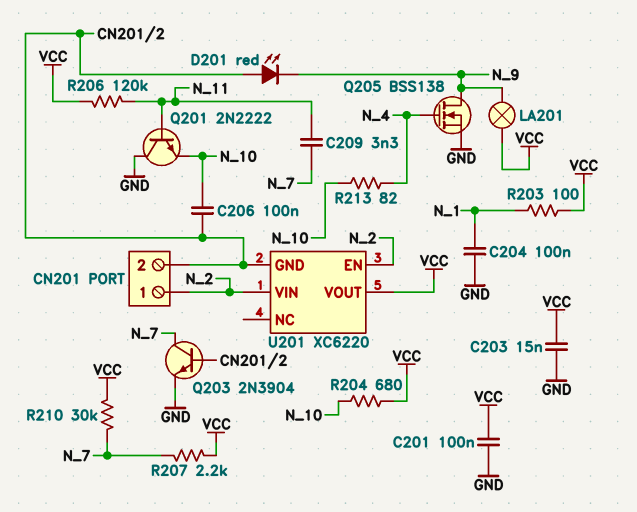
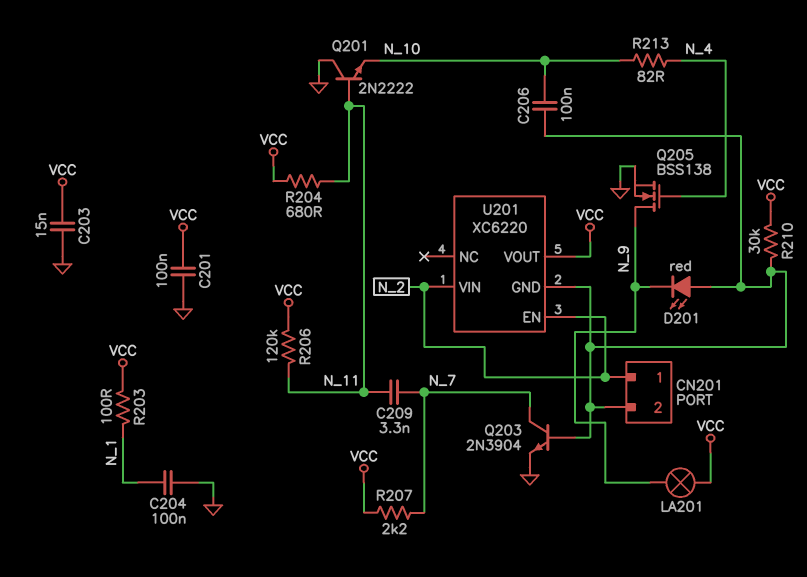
R204: 680 (N_10, VCC) -> 680 (N_11, VCC)
R210: 30k (N_7, VCC) -> 30k (CN201/2, VCC)

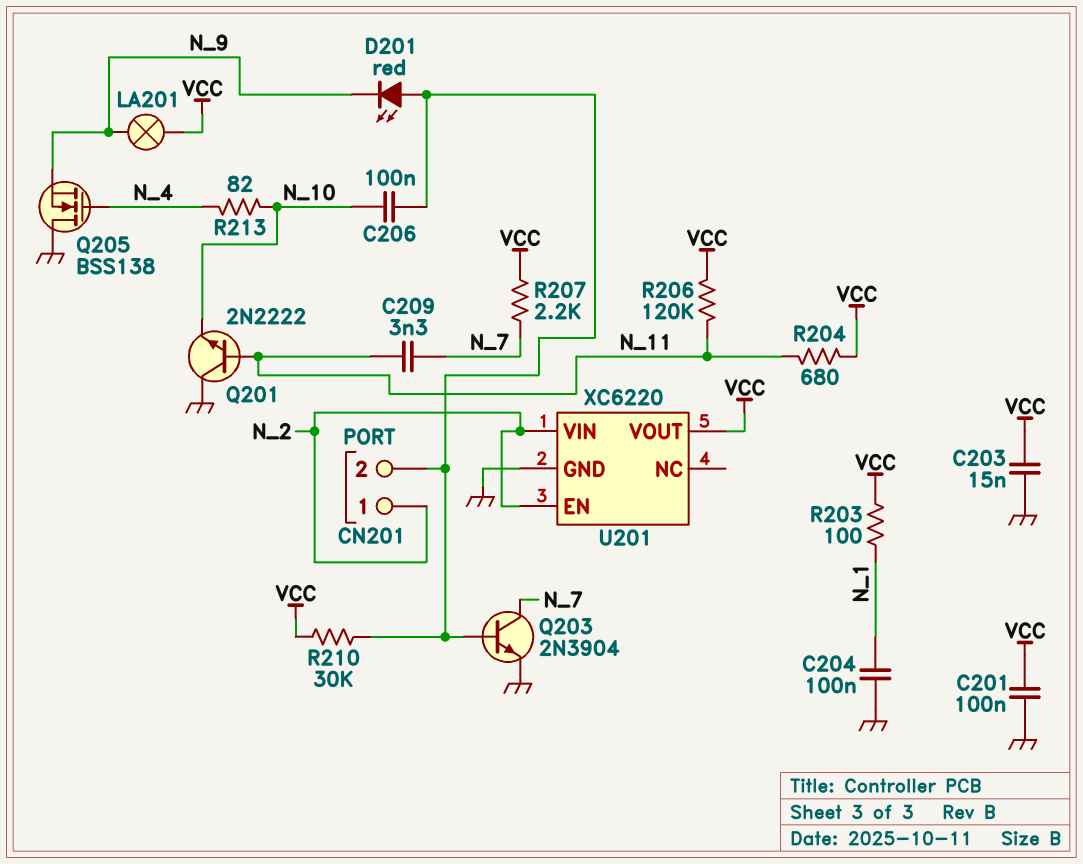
Q205: NMOS BSS138 (G N_4, D N_9, S GND) -> NMOS BSS138 (G N_4, D GND, S N_9)
U201 pin GND: CN201/2 -> GND

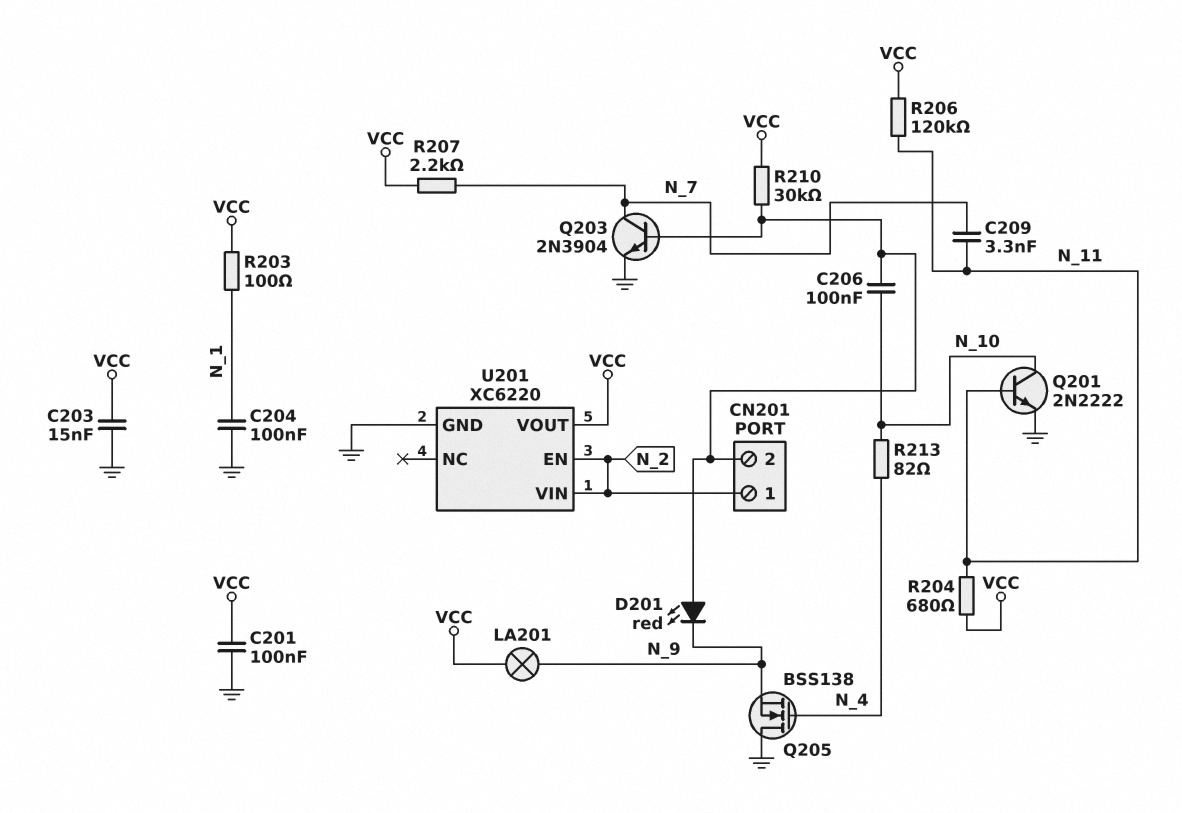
Q201: NPN 2N2222 (B N_11, C GND, E N_10) -> NPN 2N2222 (B N_11, C N_10, E GND)

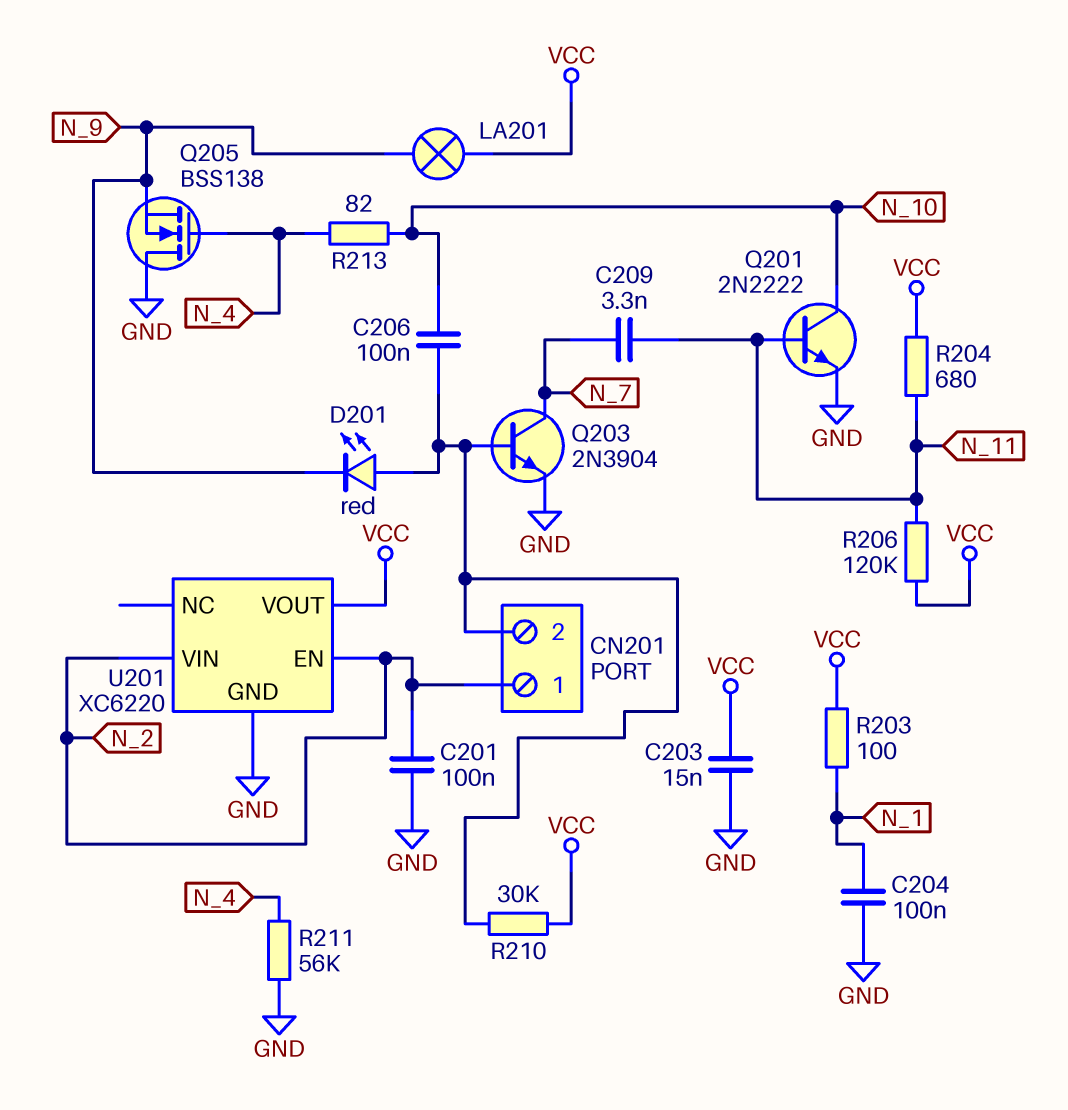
C201: 100nF (GND, VCC) -> 100nF (GND, N_2)
R207: 2.2k (N_7, VCC) -> none
R211: none -> 56k (GND, N_4)

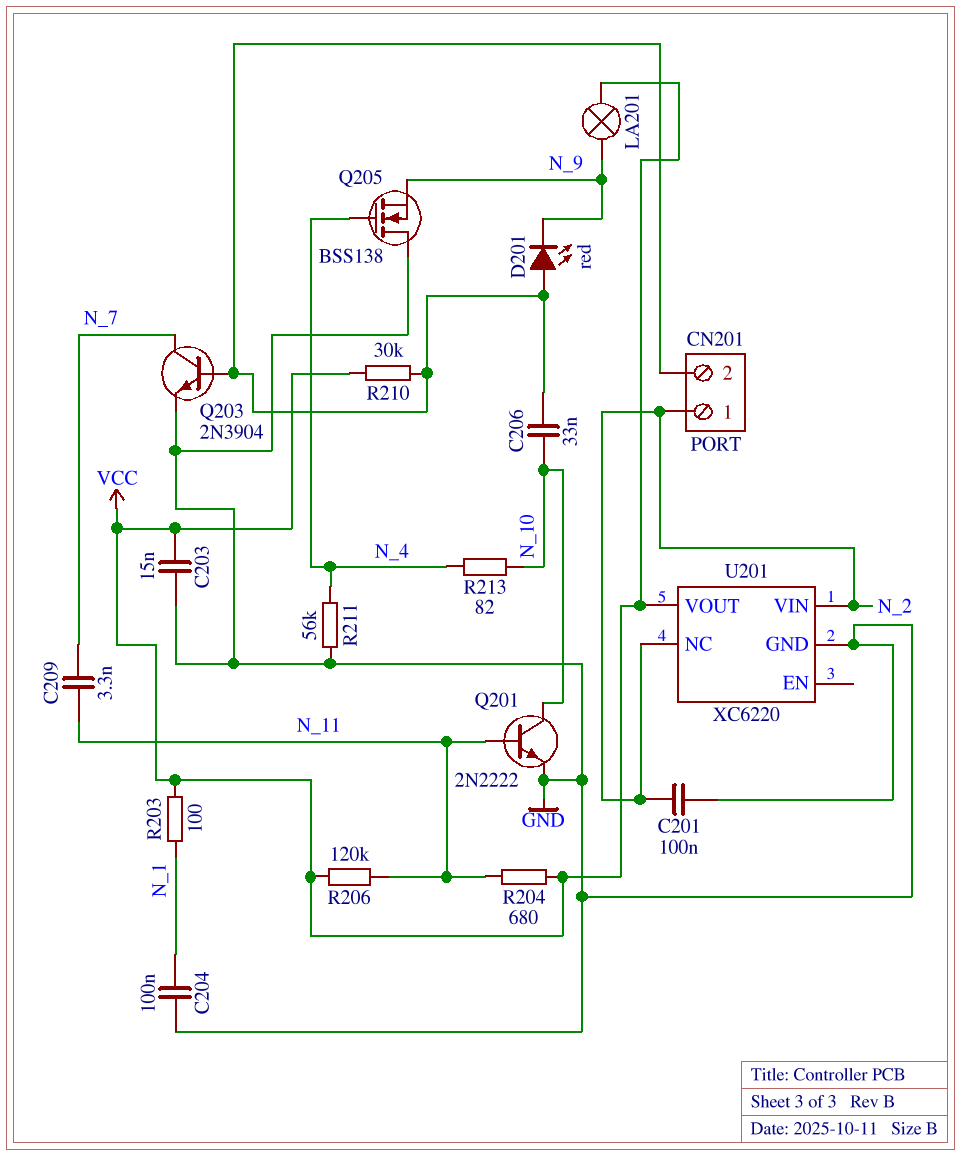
C206: 100nF (CN201/2, N_10) -> 33nF (CN201/2, N_10)
U201 pin EN: N_2 -> none
U201 pin NC: none -> N_2

